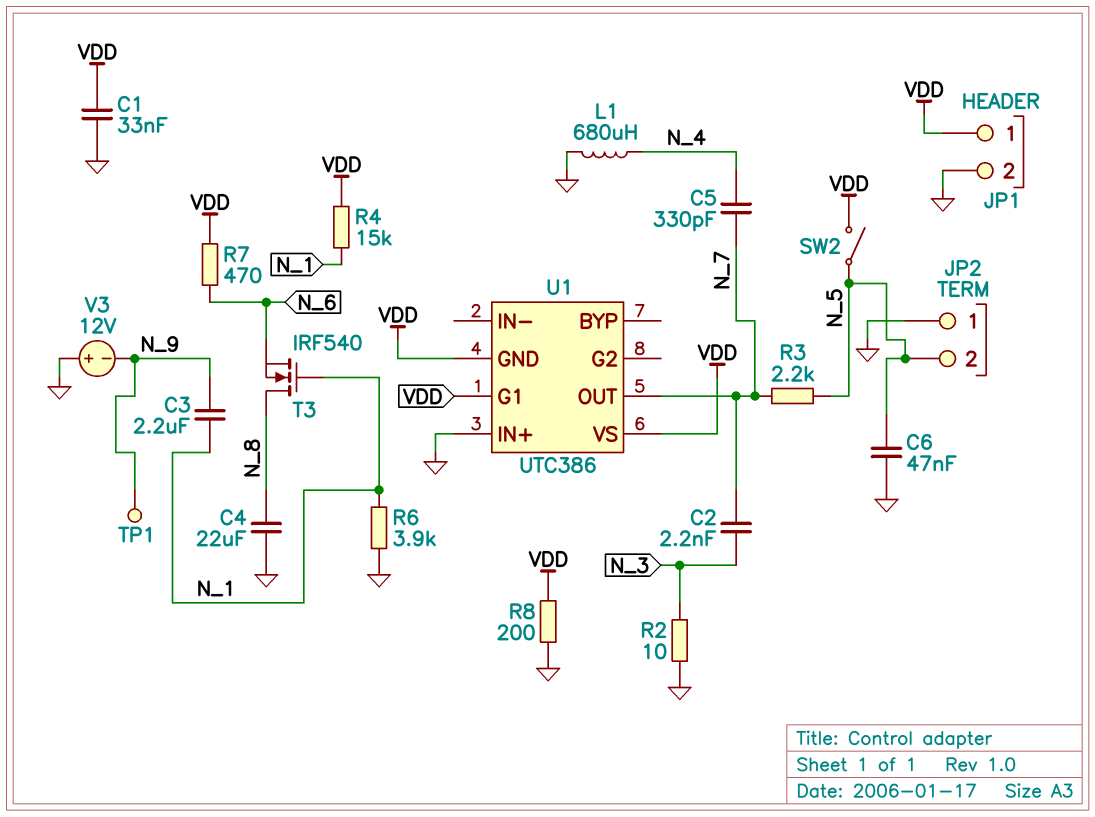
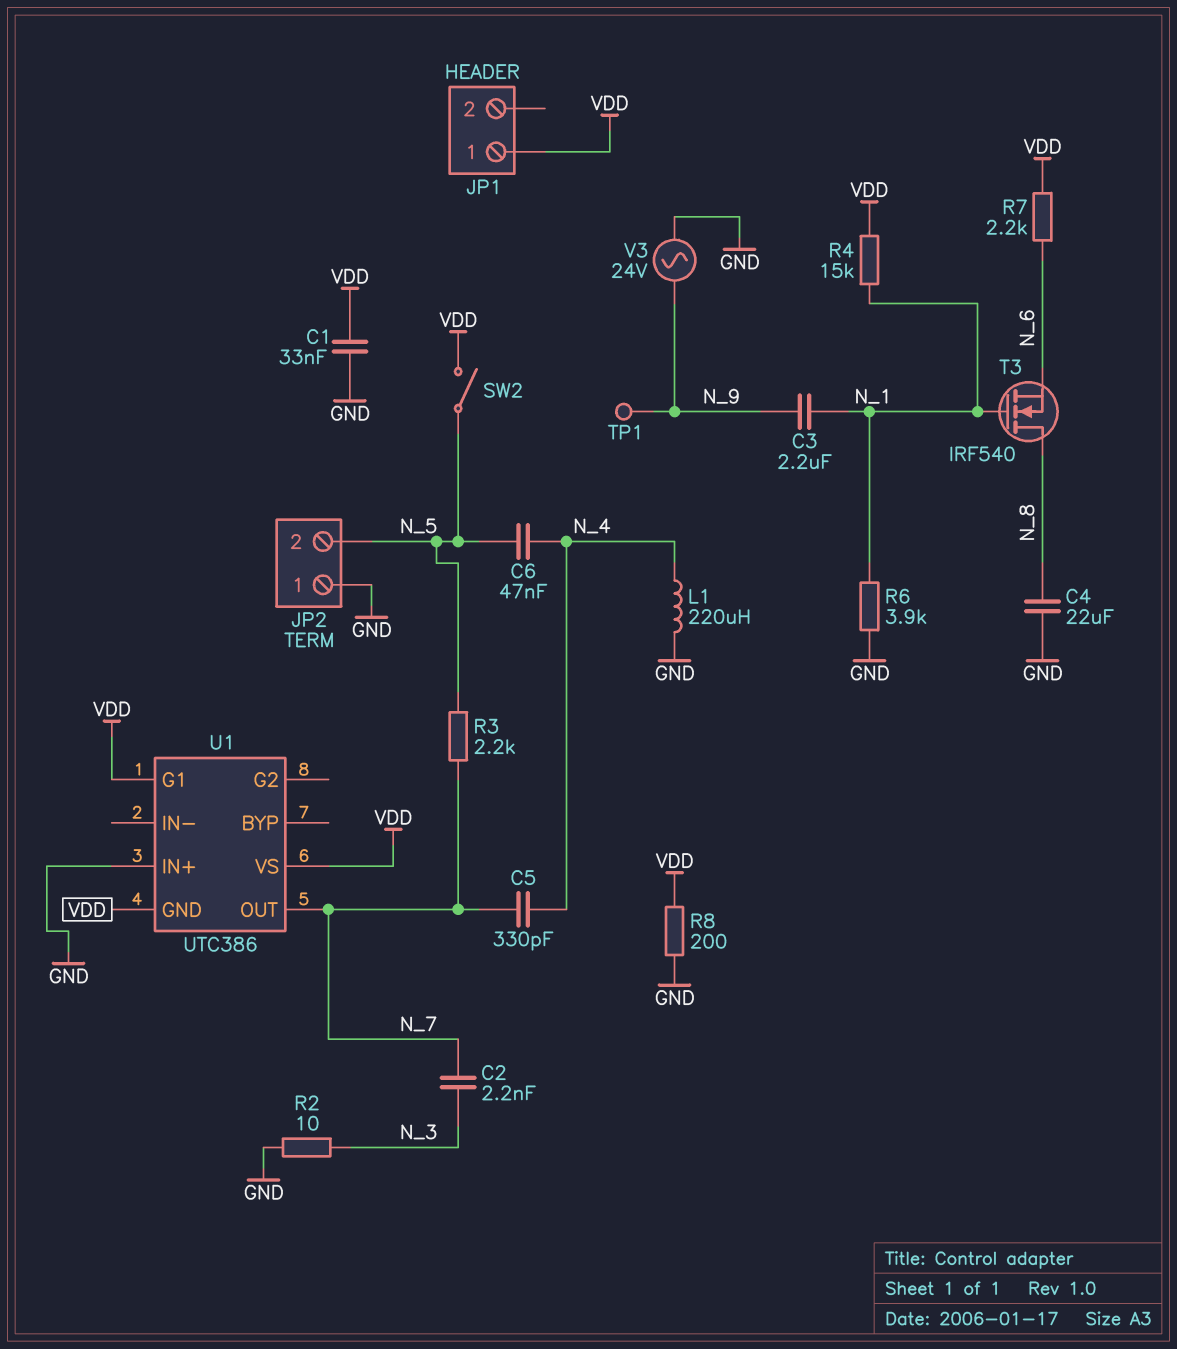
C6: 47nF (GND, N_5) -> 47nF (N_4, N_5)
JP1 pin 2: GND -> none
L1: 680uH (GND, N_4) -> 220uH (GND, N_4)
R7: 470 (N_6, VDD) -> 2.2k (N_6, VDD)
V3: 12V (plus GND, minus N_9) -> AC 24V (GND, N_9)

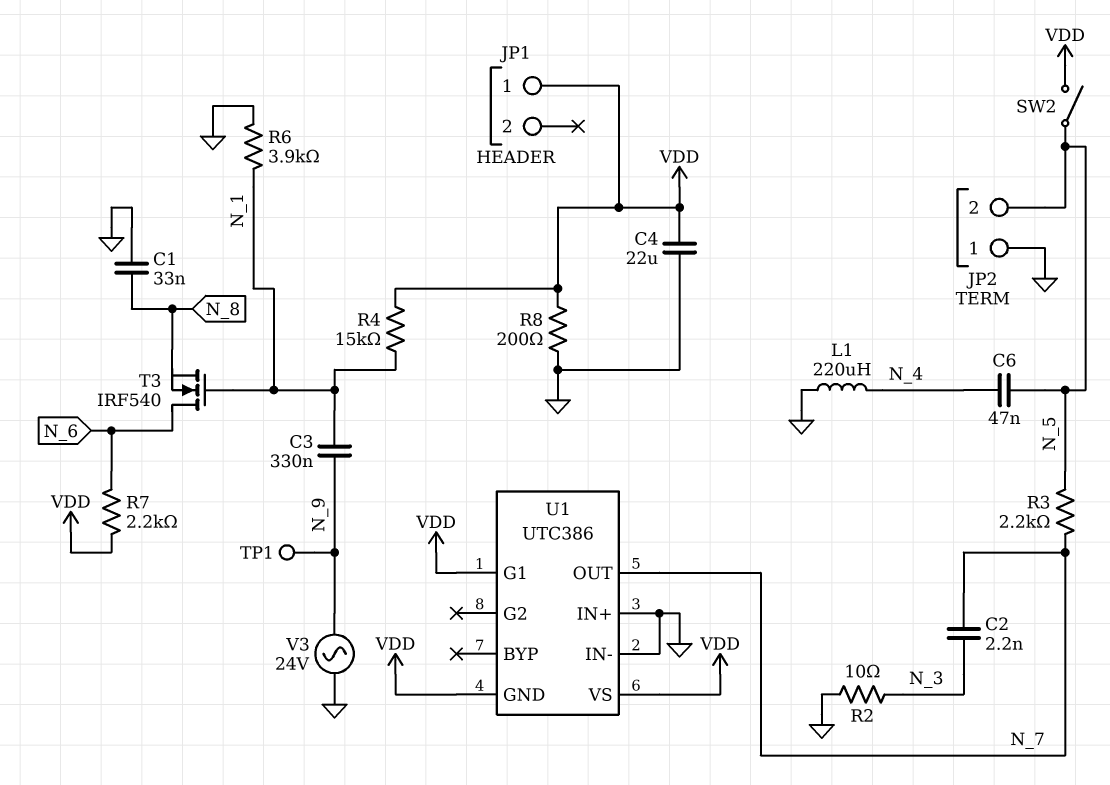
C1: 33nF (GND, VDD) -> 33nF (GND, N_8)
C3: 2.2uF (N_1, N_9) -> 330nF (N_1, N_9)
C4: 22uF (GND, N_8) -> 22uF (GND, VDD)
C5: 330pF (N_4, N_7) -> none
T3: NMOS IRF540 (G N_1, D N_8, S N_6) -> NMOS IRF540 (G N_1, D N_6, S N_8)
U1 pin IN-: none -> GND

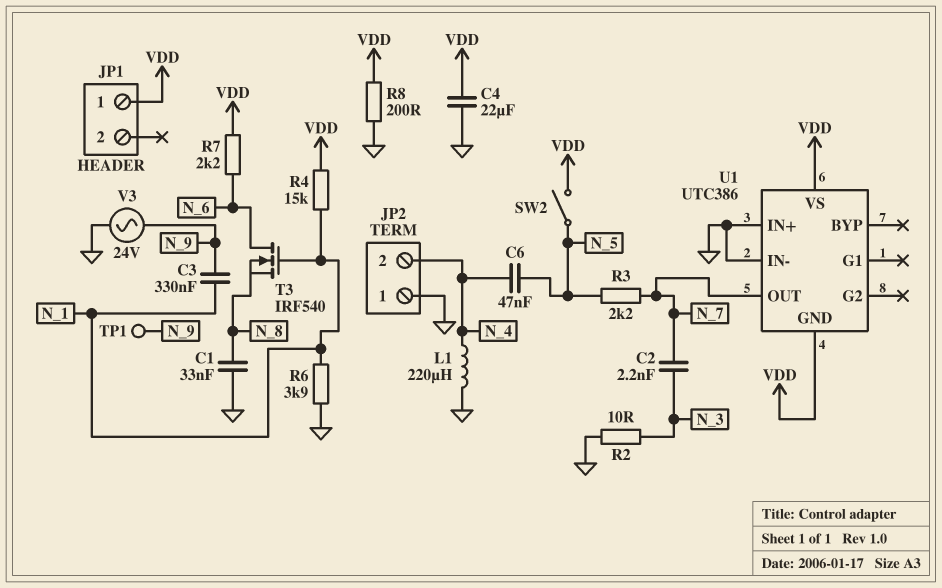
JP2 pin 2: N_5 -> N_4
U1 pin G1: VDD -> none

